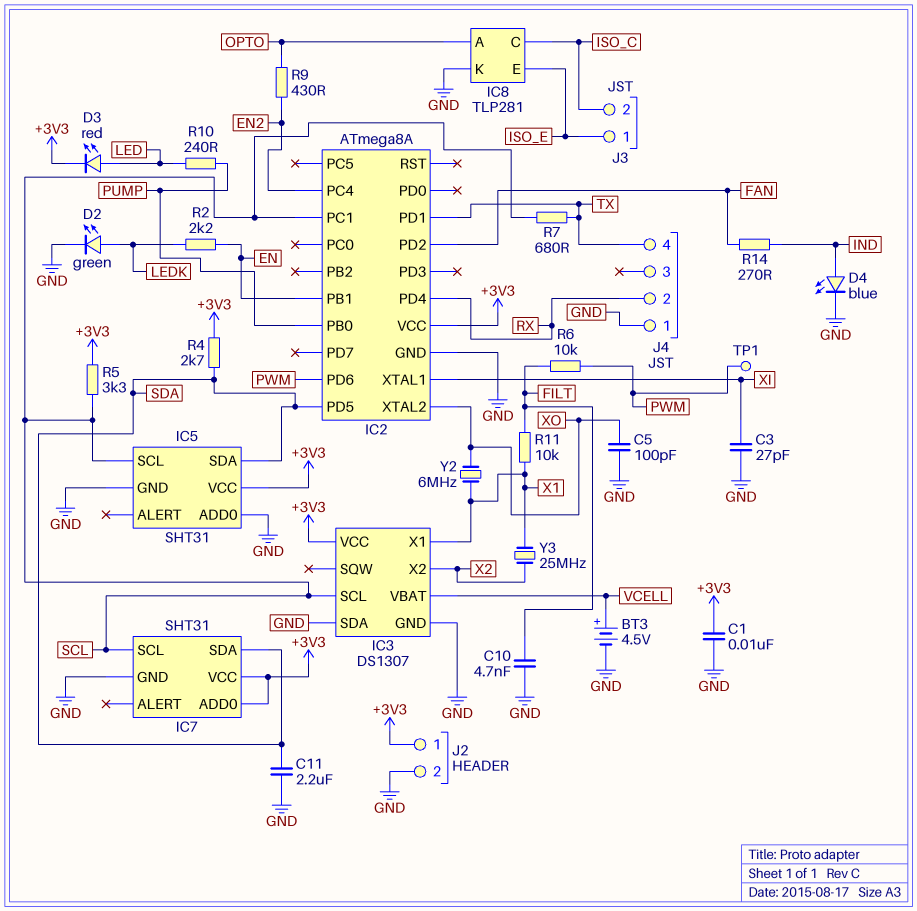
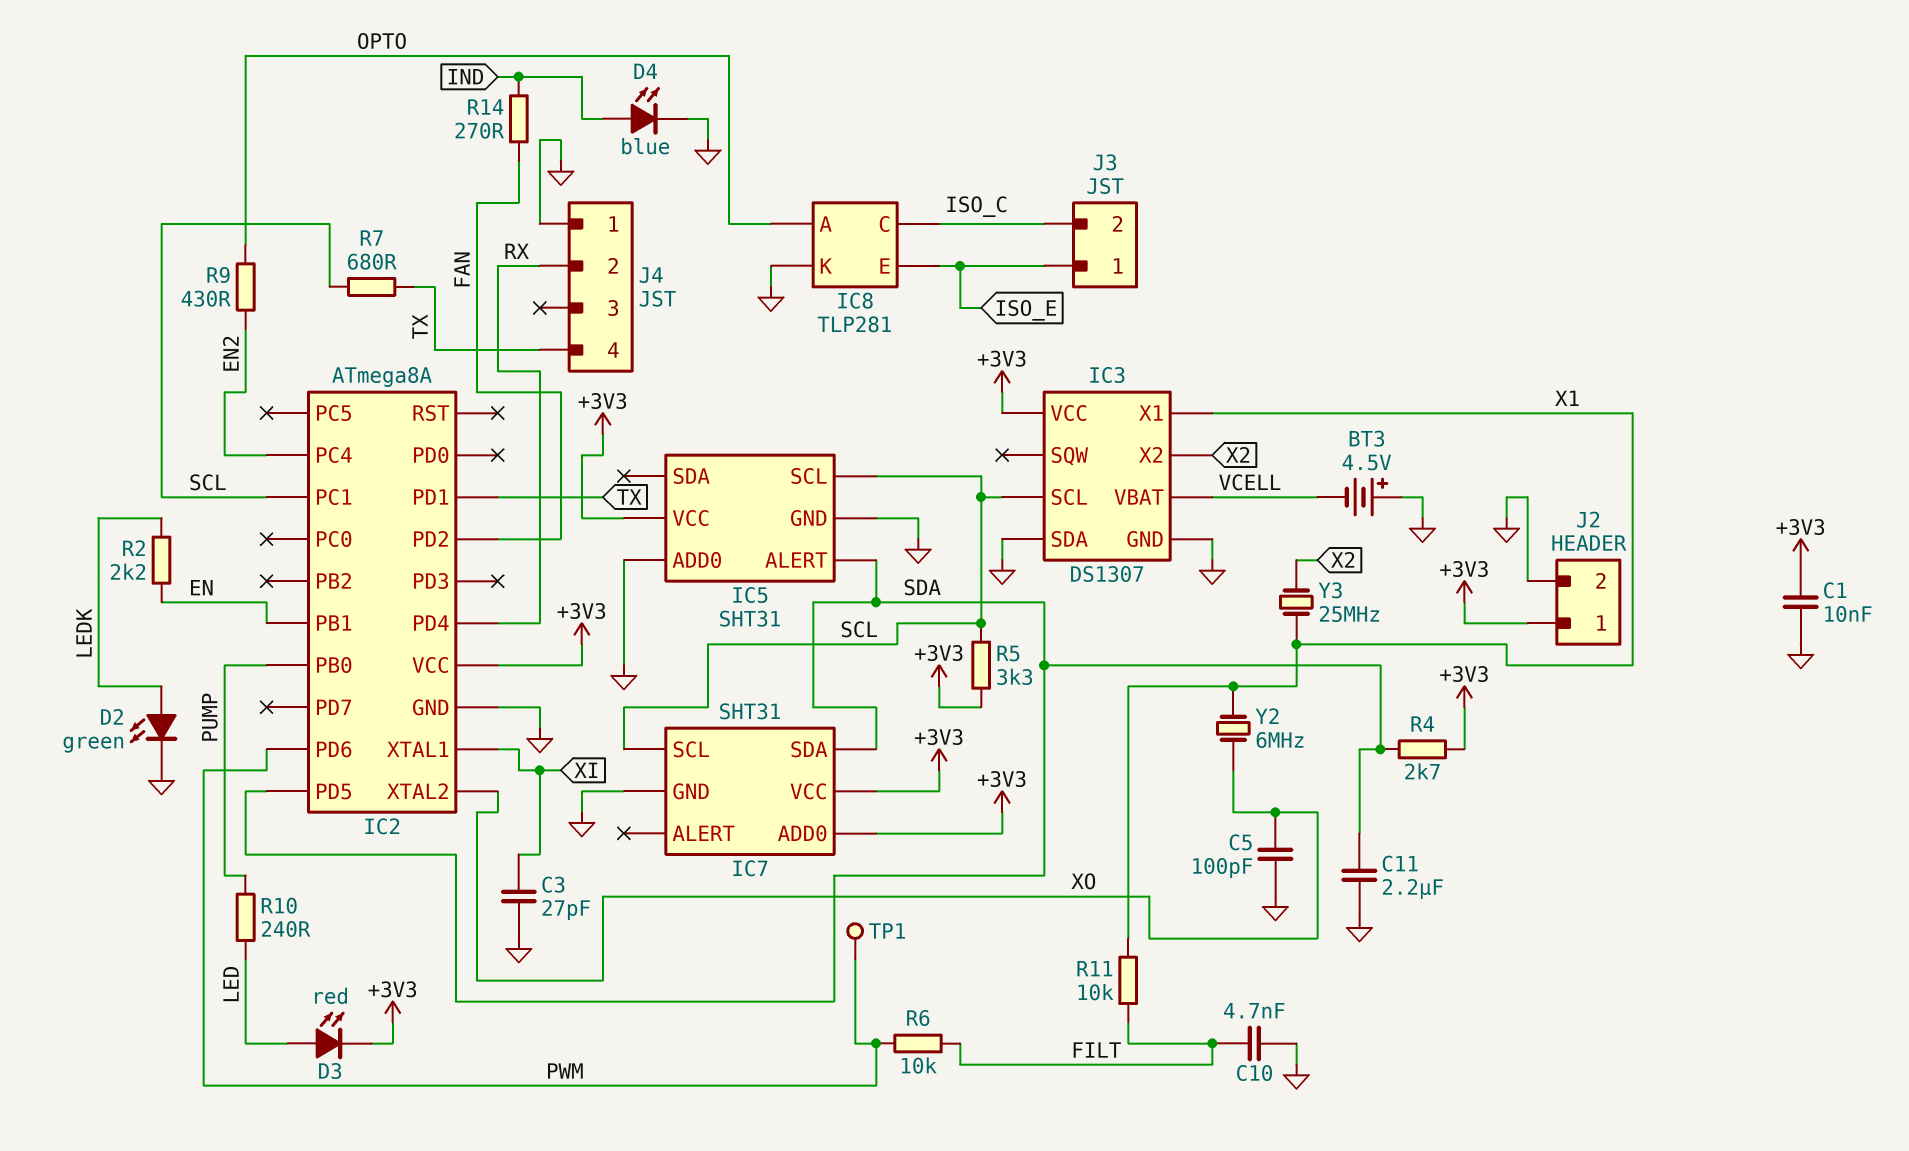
BT3: 4.5V (plus VCELL, minus GND) -> 4.5V (plus GND, minus VCELL)
IC5 pin ALERT: none -> SDA
IC5 pin SDA: SDA -> none

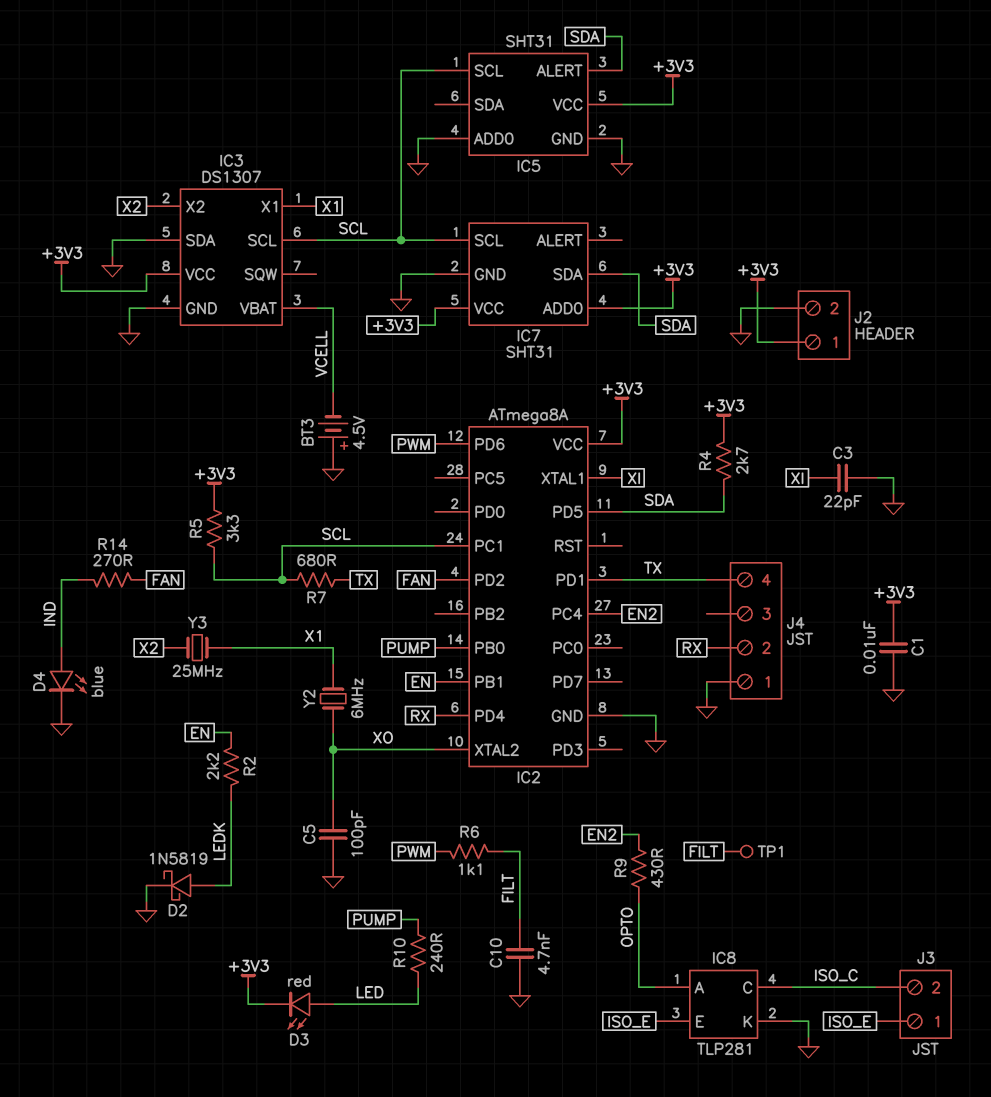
C3: 27pF (GND, XI) -> 22pF (GND, XI)
C11: 2.2uF (GND, SDA) -> none
D2: LED green (A LEDK, K GND) -> schottky 1N5819 (A LEDK, K GND)
R6: 10k (FILT, PWM) -> 1.1k (FILT, PWM)
R11: 10k (FILT, X1) -> none
TP1: test point (PWM) -> test point (FILT)

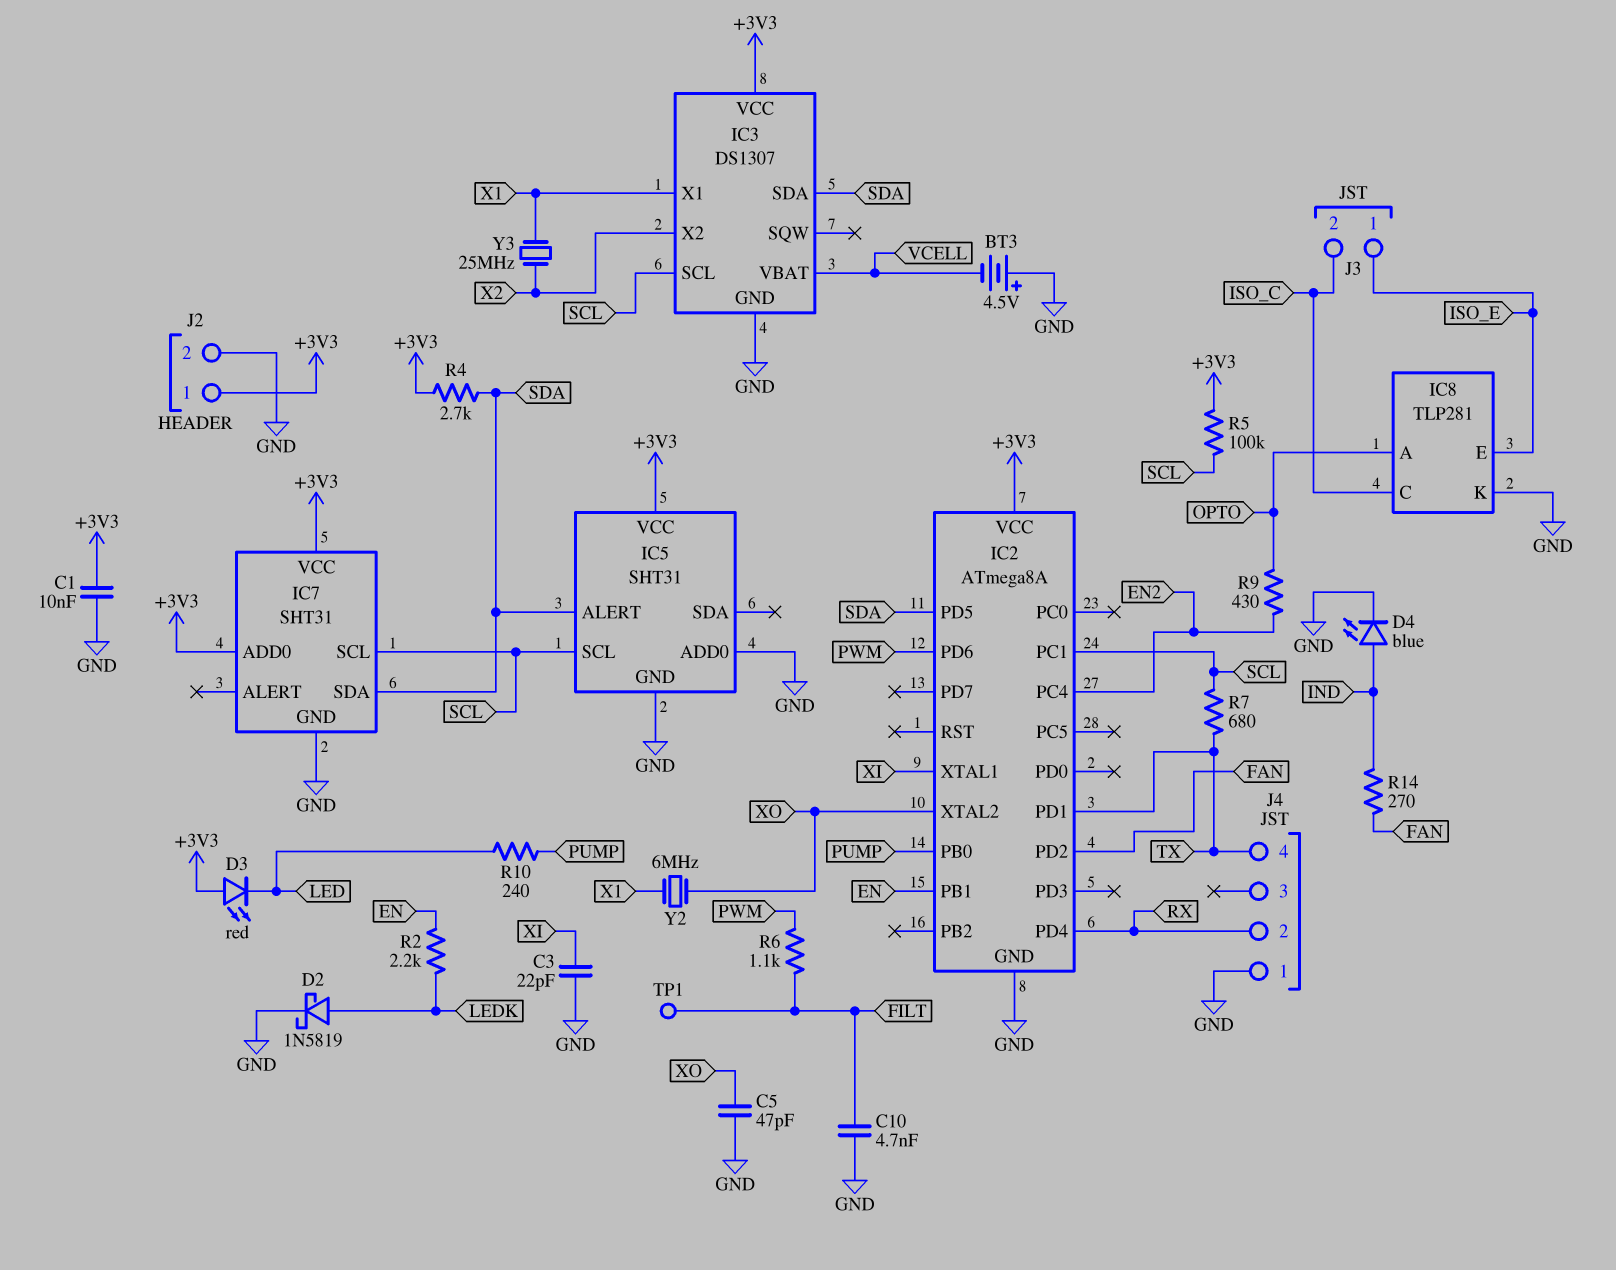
C5: 100pF (GND, XO) -> 47pF (GND, XO)
D3: LED red (A LED, K +3V3) -> LED red (A +3V3, K LED)
IC3 pin SDA: GND -> SDA
R5: 3.3k (+3V3, SCL) -> 100k (+3V3, SCL)

